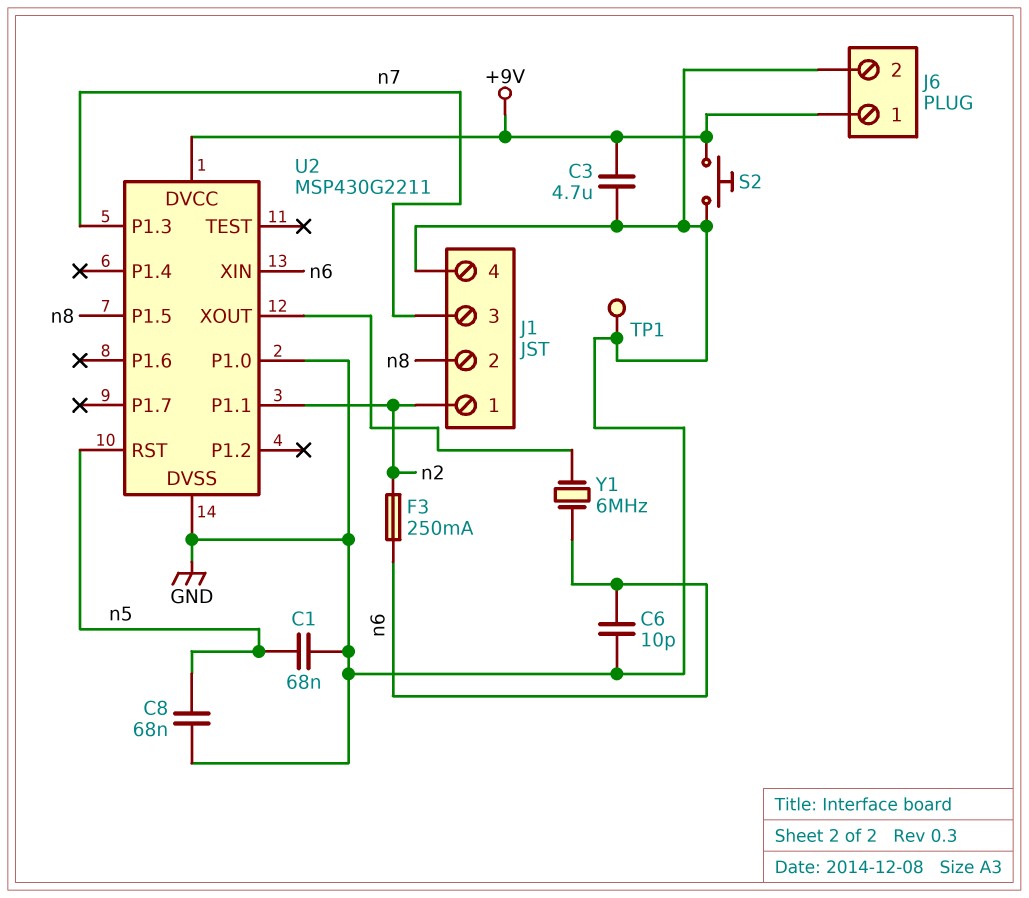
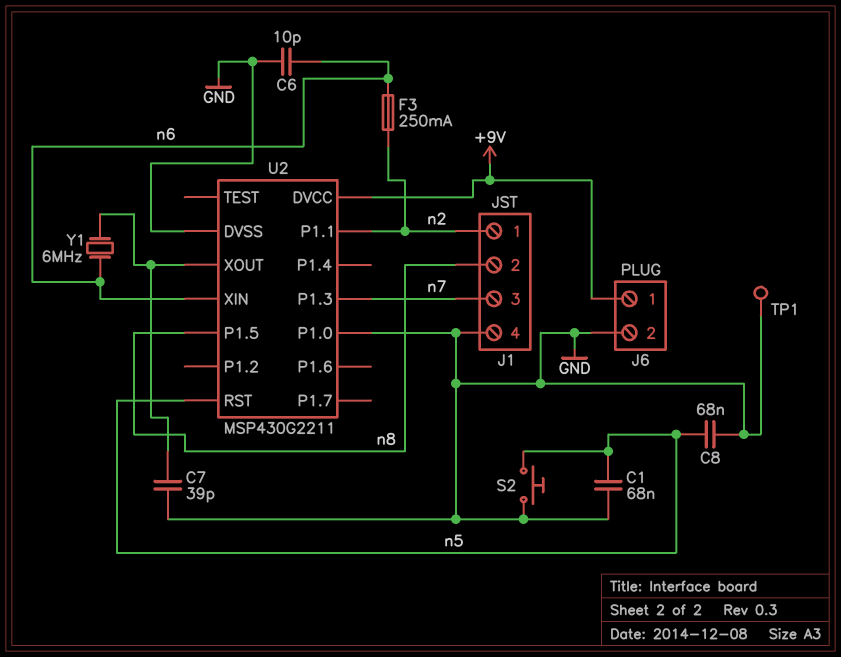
C3: 4.7uF (+9V, GND) -> none
C7: none -> 39pF (GND, U2/XOUT)
S2: button (+9V, GND) -> button (GND, n5)

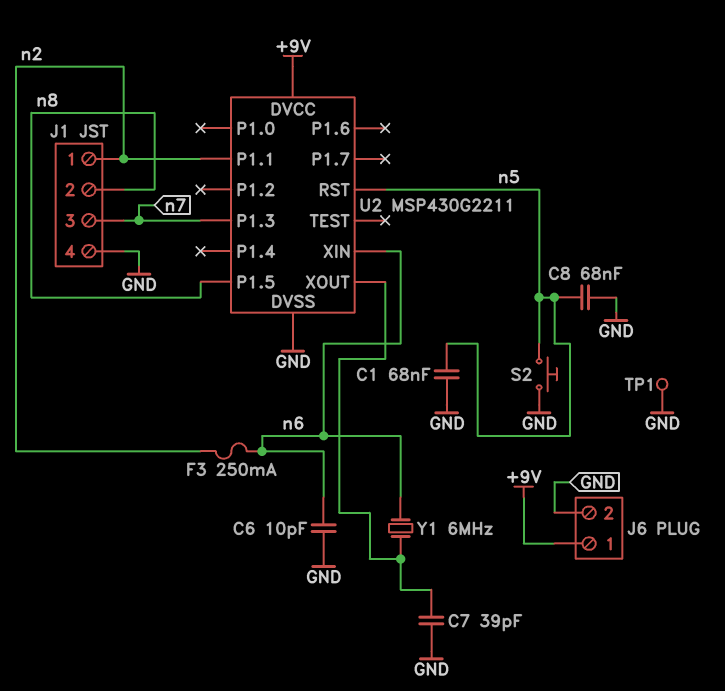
U2 pin P1.0: GND -> none

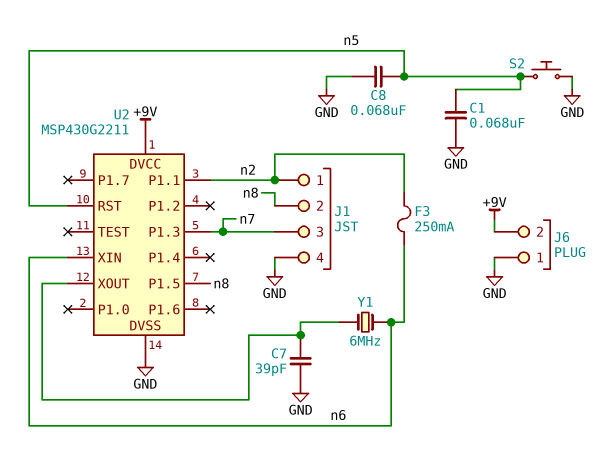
C6: 10pF (GND, n6) -> none
J6 pin 1: +9V -> GND
J6 pin 2: GND -> +9V
TP1: test point (GND) -> none

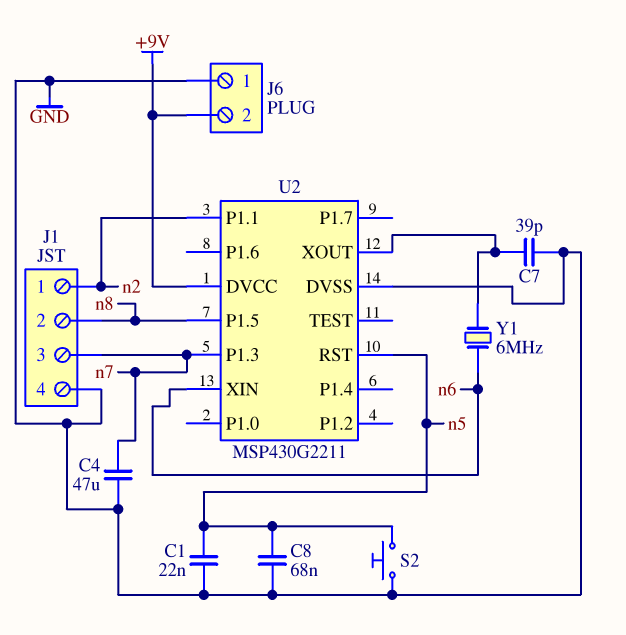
C1: 68nF (GND, n5) -> 22nF (GND, n5)
C4: none -> 47uF (GND, n7)
F3: 250mA (n2, n6) -> none

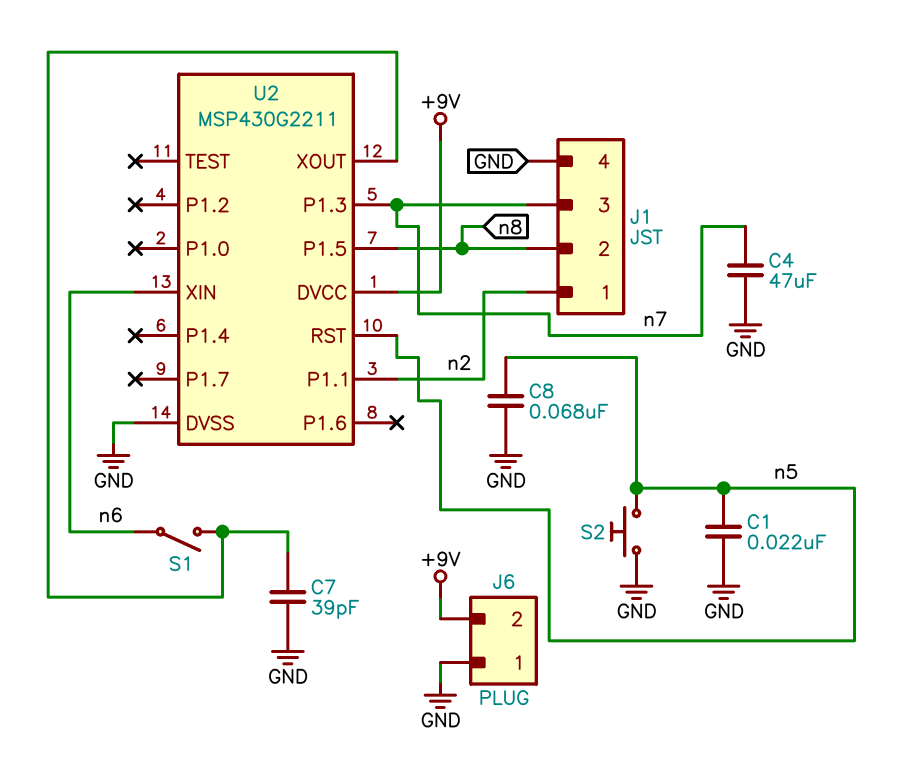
S1: none -> switch (U2/XOUT, n6)
Y1: 6MHz (U2/XOUT, n6) -> none

